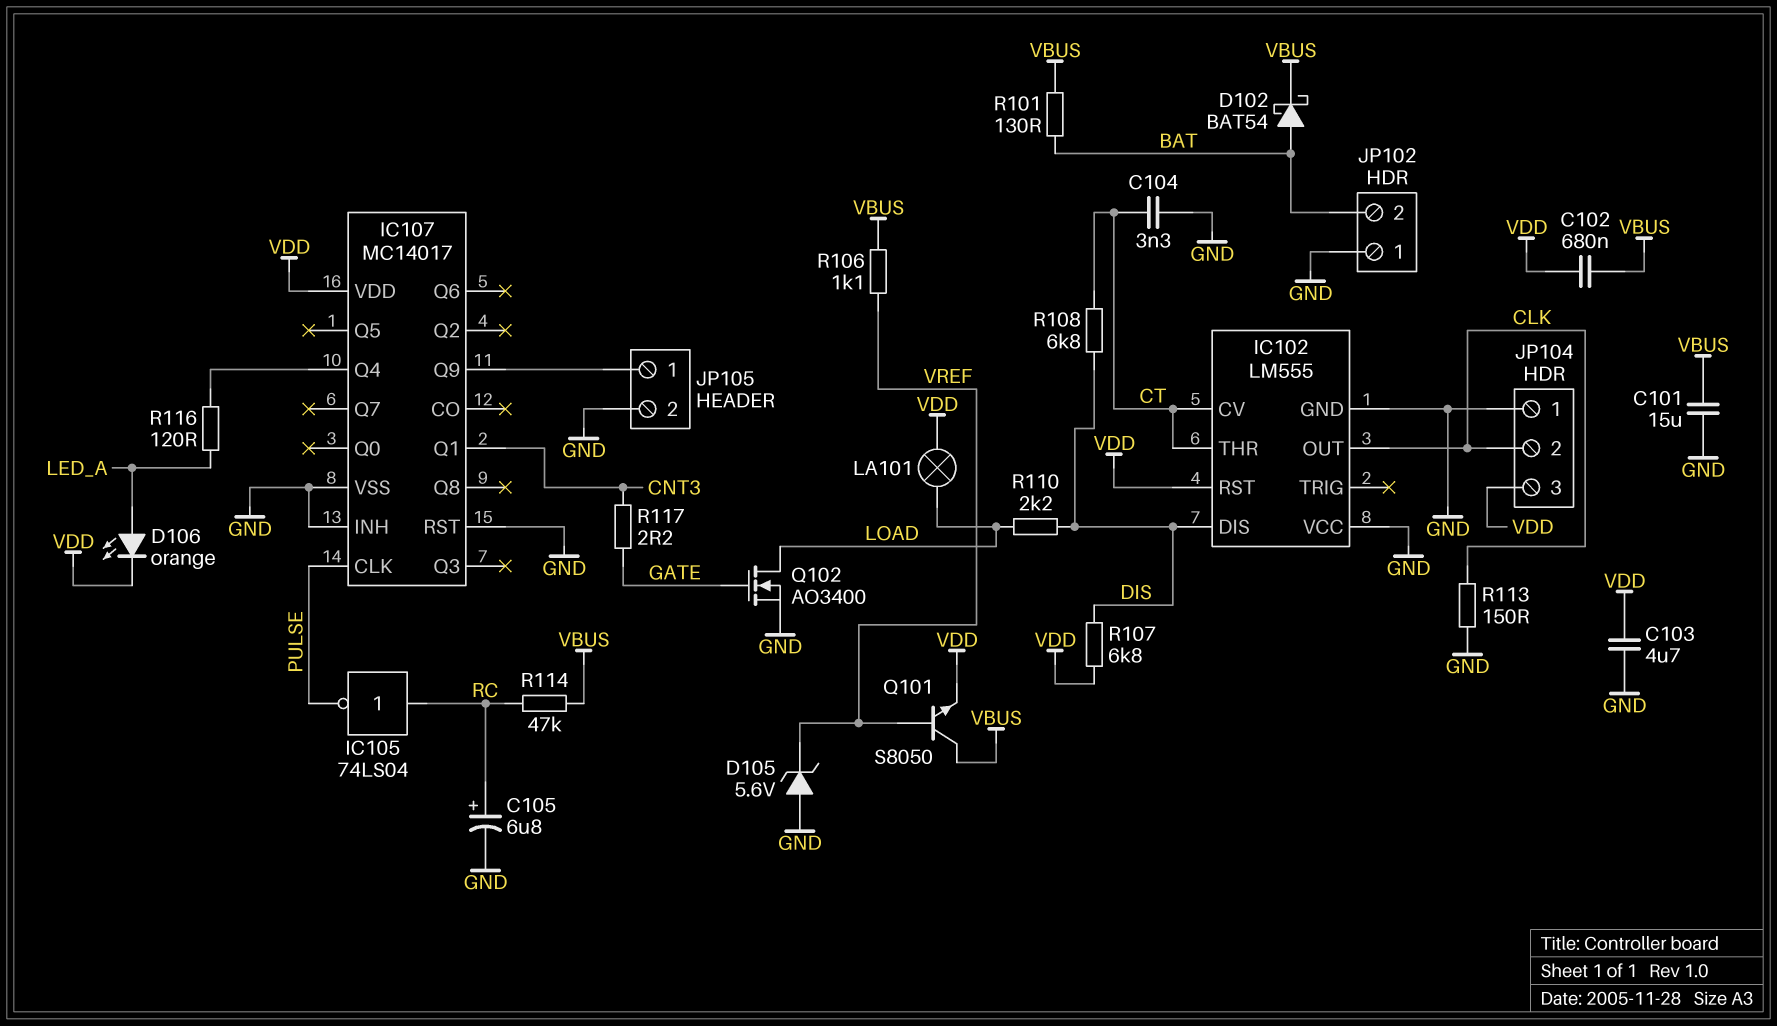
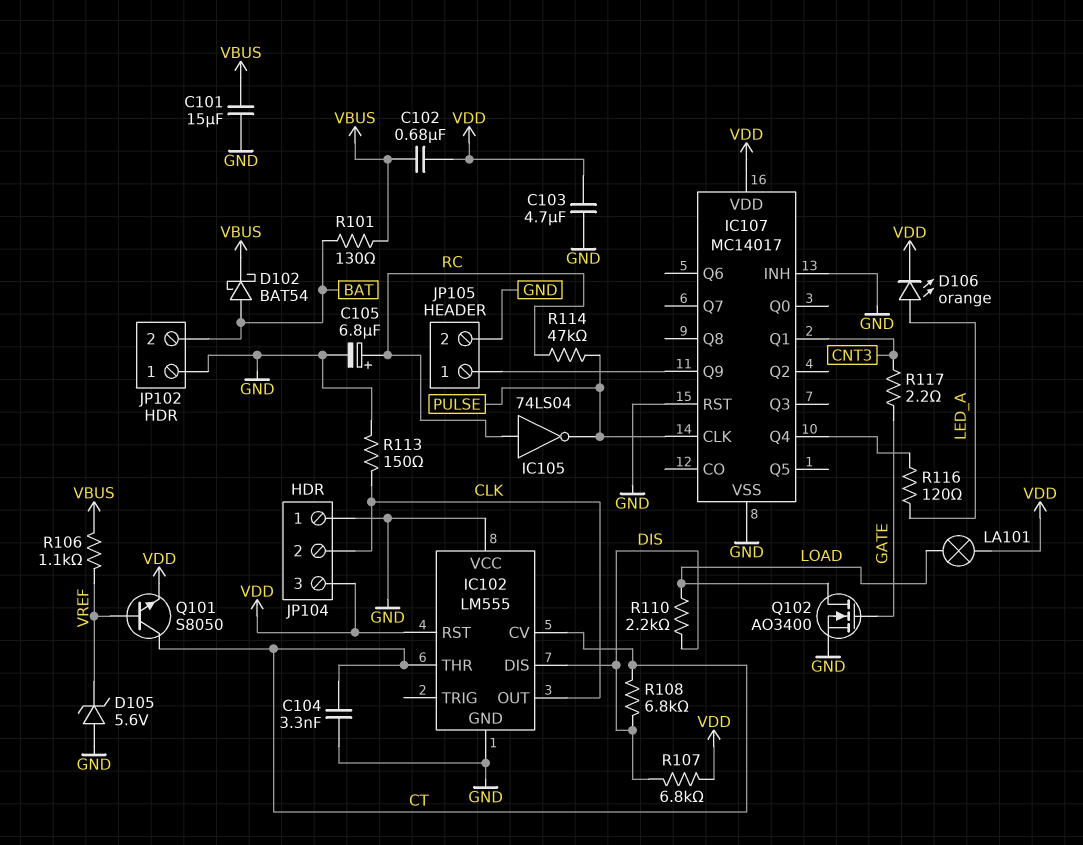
Q101: NPN S8050 (B VREF, C VBUS, E VDD) -> NPN S8050 (B VREF, C CT, E VDD)
R114: 47k (RC, VBUS) -> 47k (PULSE, RC)

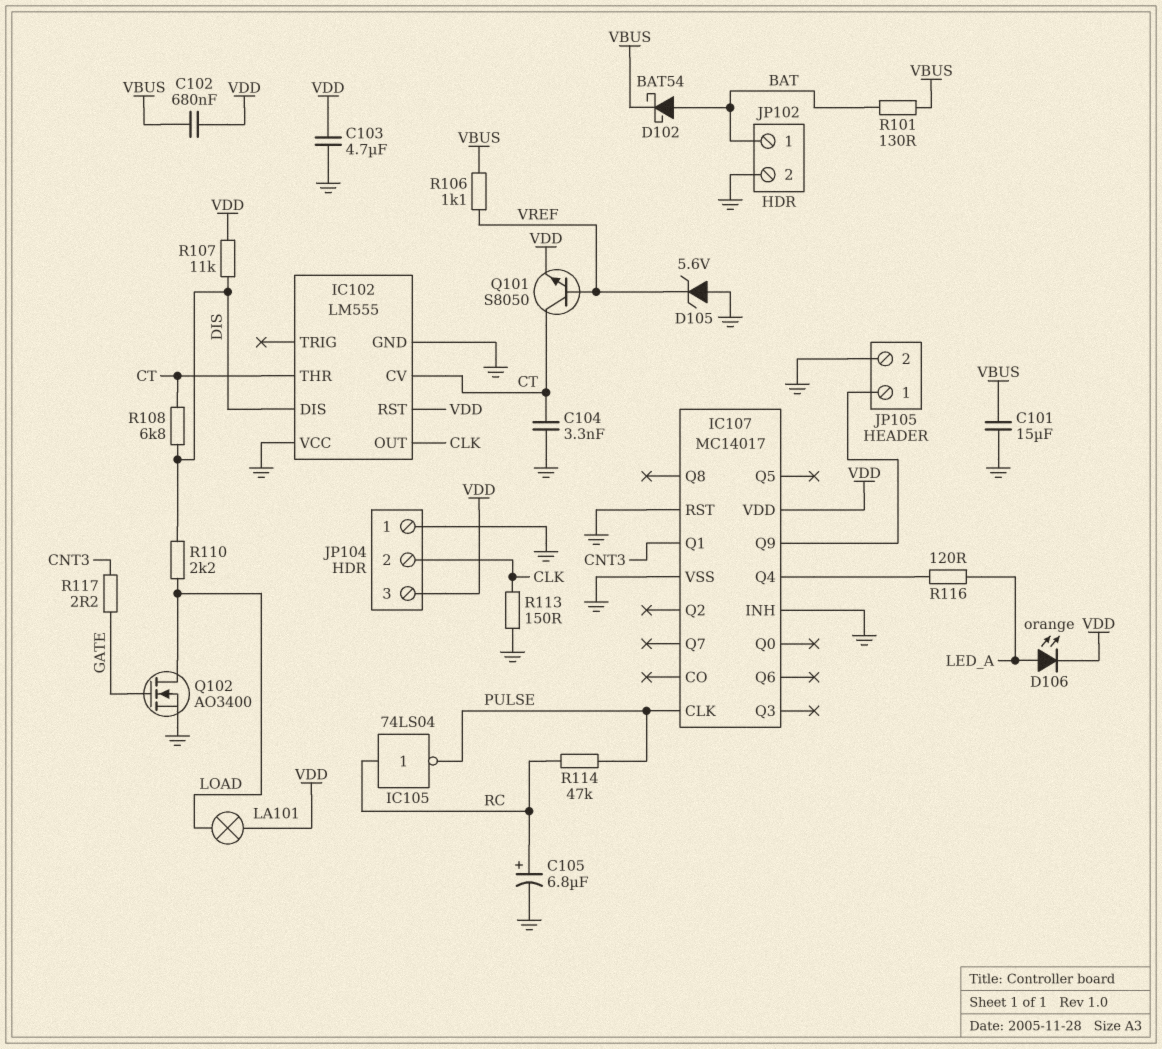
JP102 pin 1: GND -> BAT
JP102 pin 2: BAT -> GND
R107: 6.8k (DIS, VDD) -> 11k (DIS, VDD)

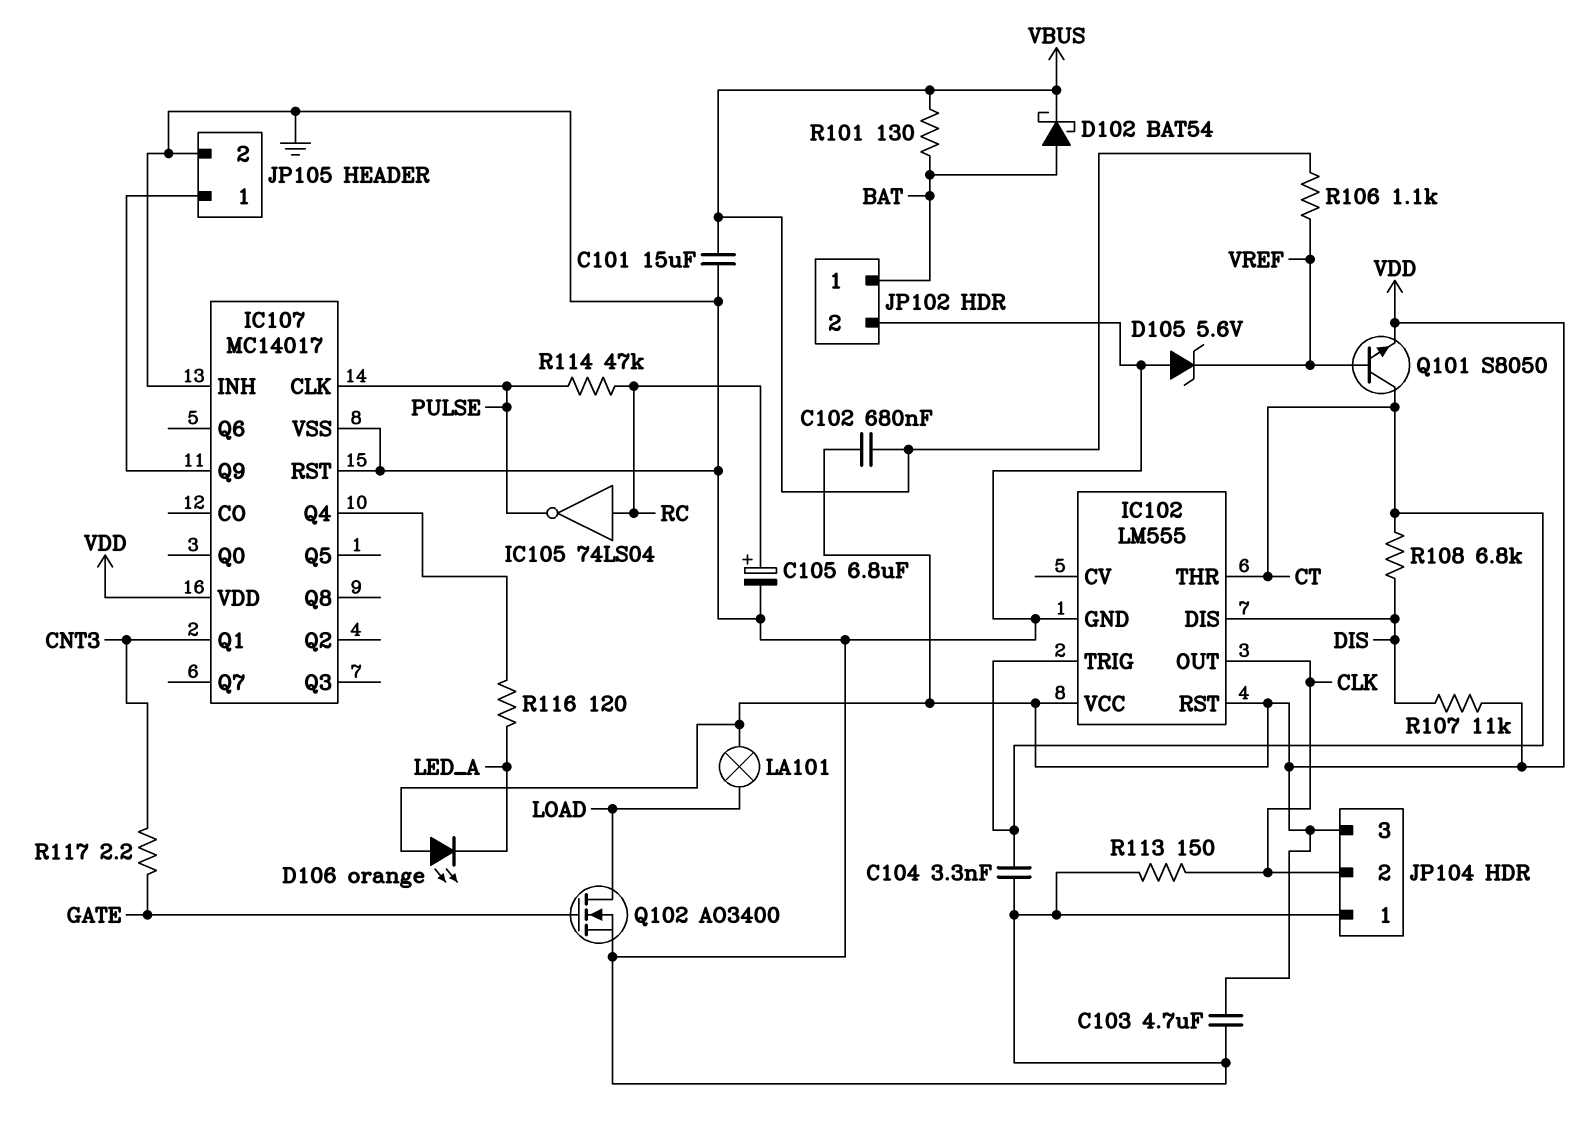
D106: LED orange (A LED_A, K VDD) -> LED orange (A VDD, K LED_A)
IC102 pin CV: CT -> none
IC102 pin TRIG: none -> CT
IC102 pin VCC: GND -> VDD
R110: 2.2k (DIS, LOAD) -> none

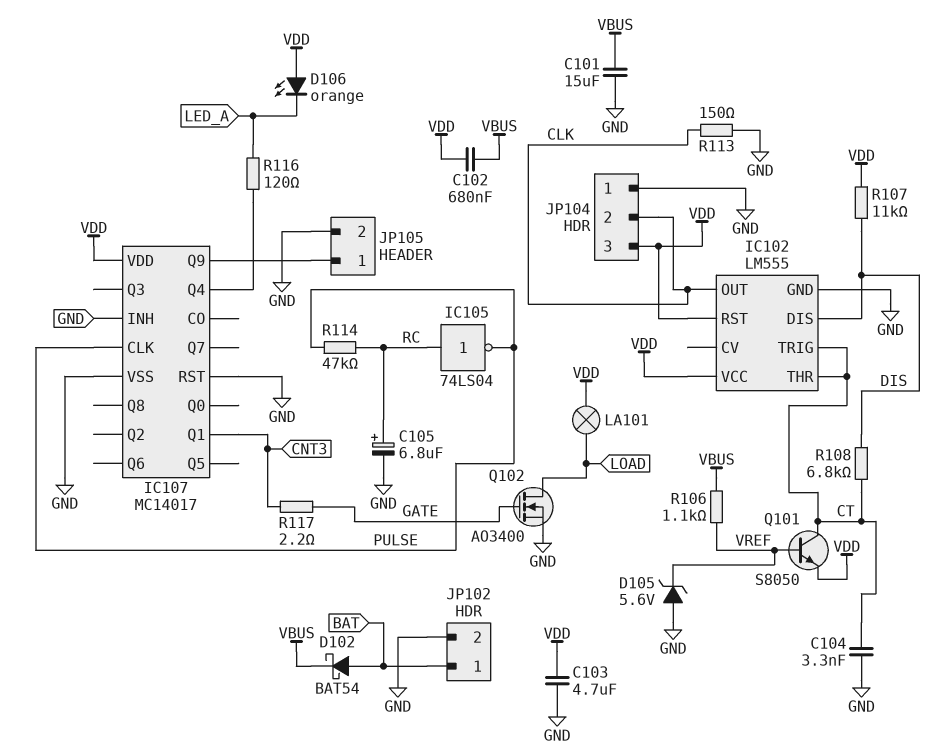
R101: 130 (BAT, VBUS) -> none

